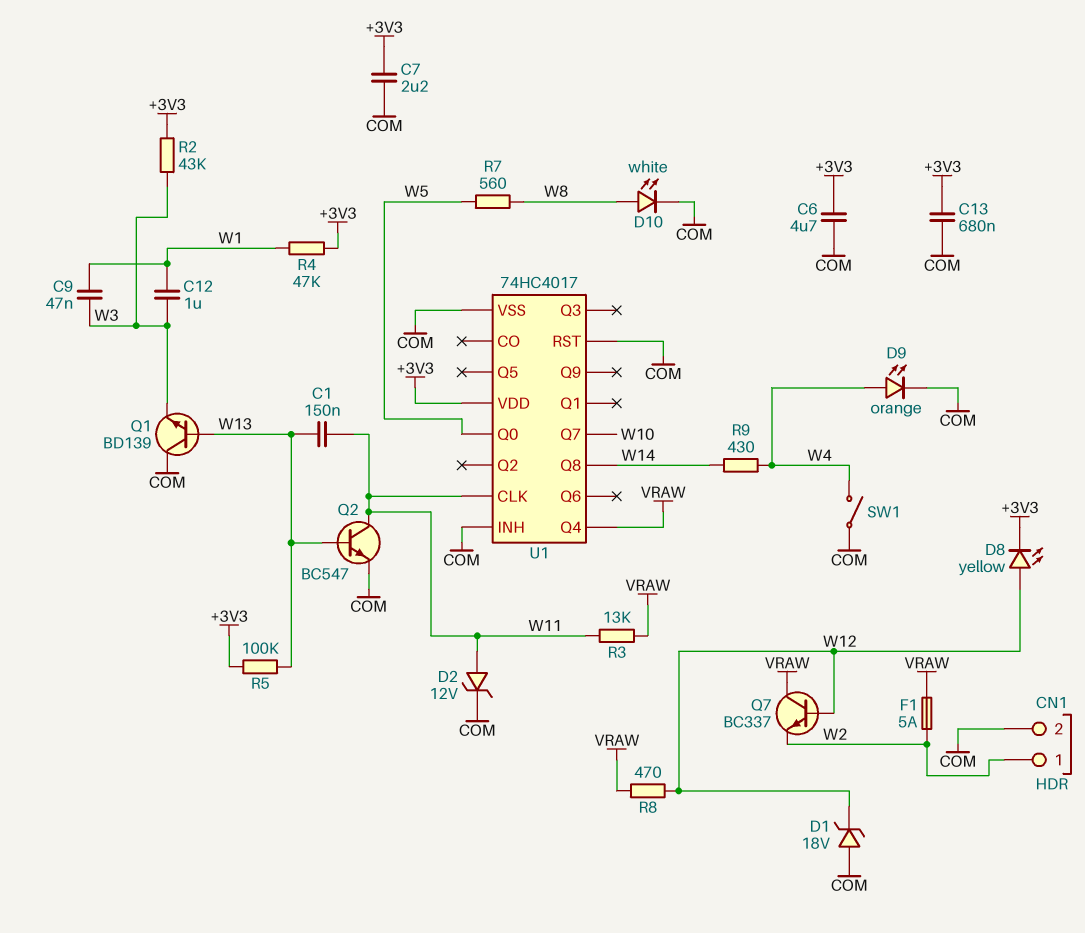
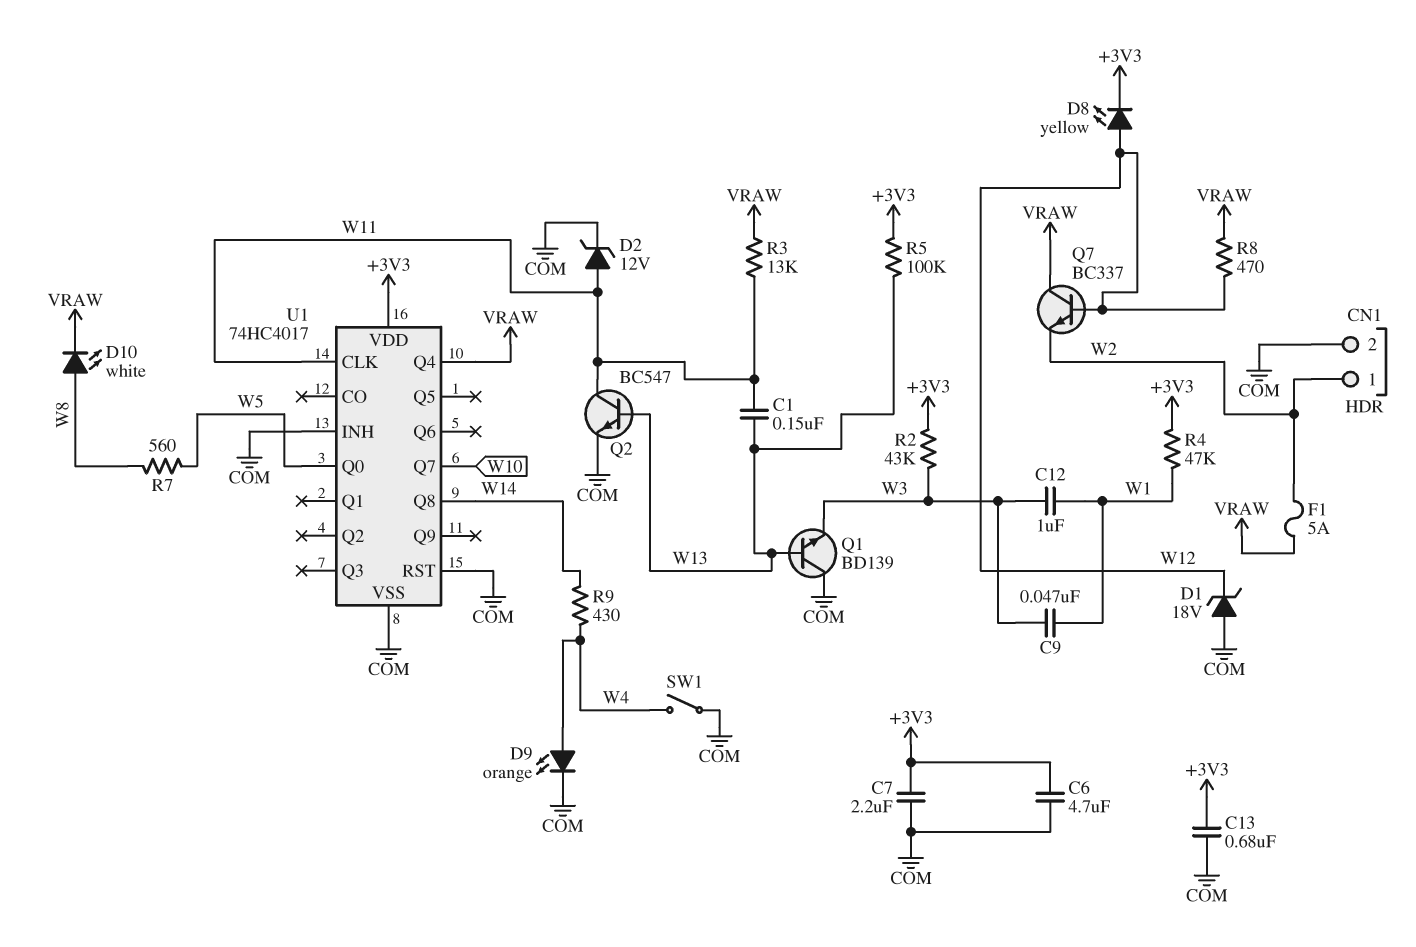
D10: LED white (A W8, K COM) -> LED white (A W8, K VRAW)

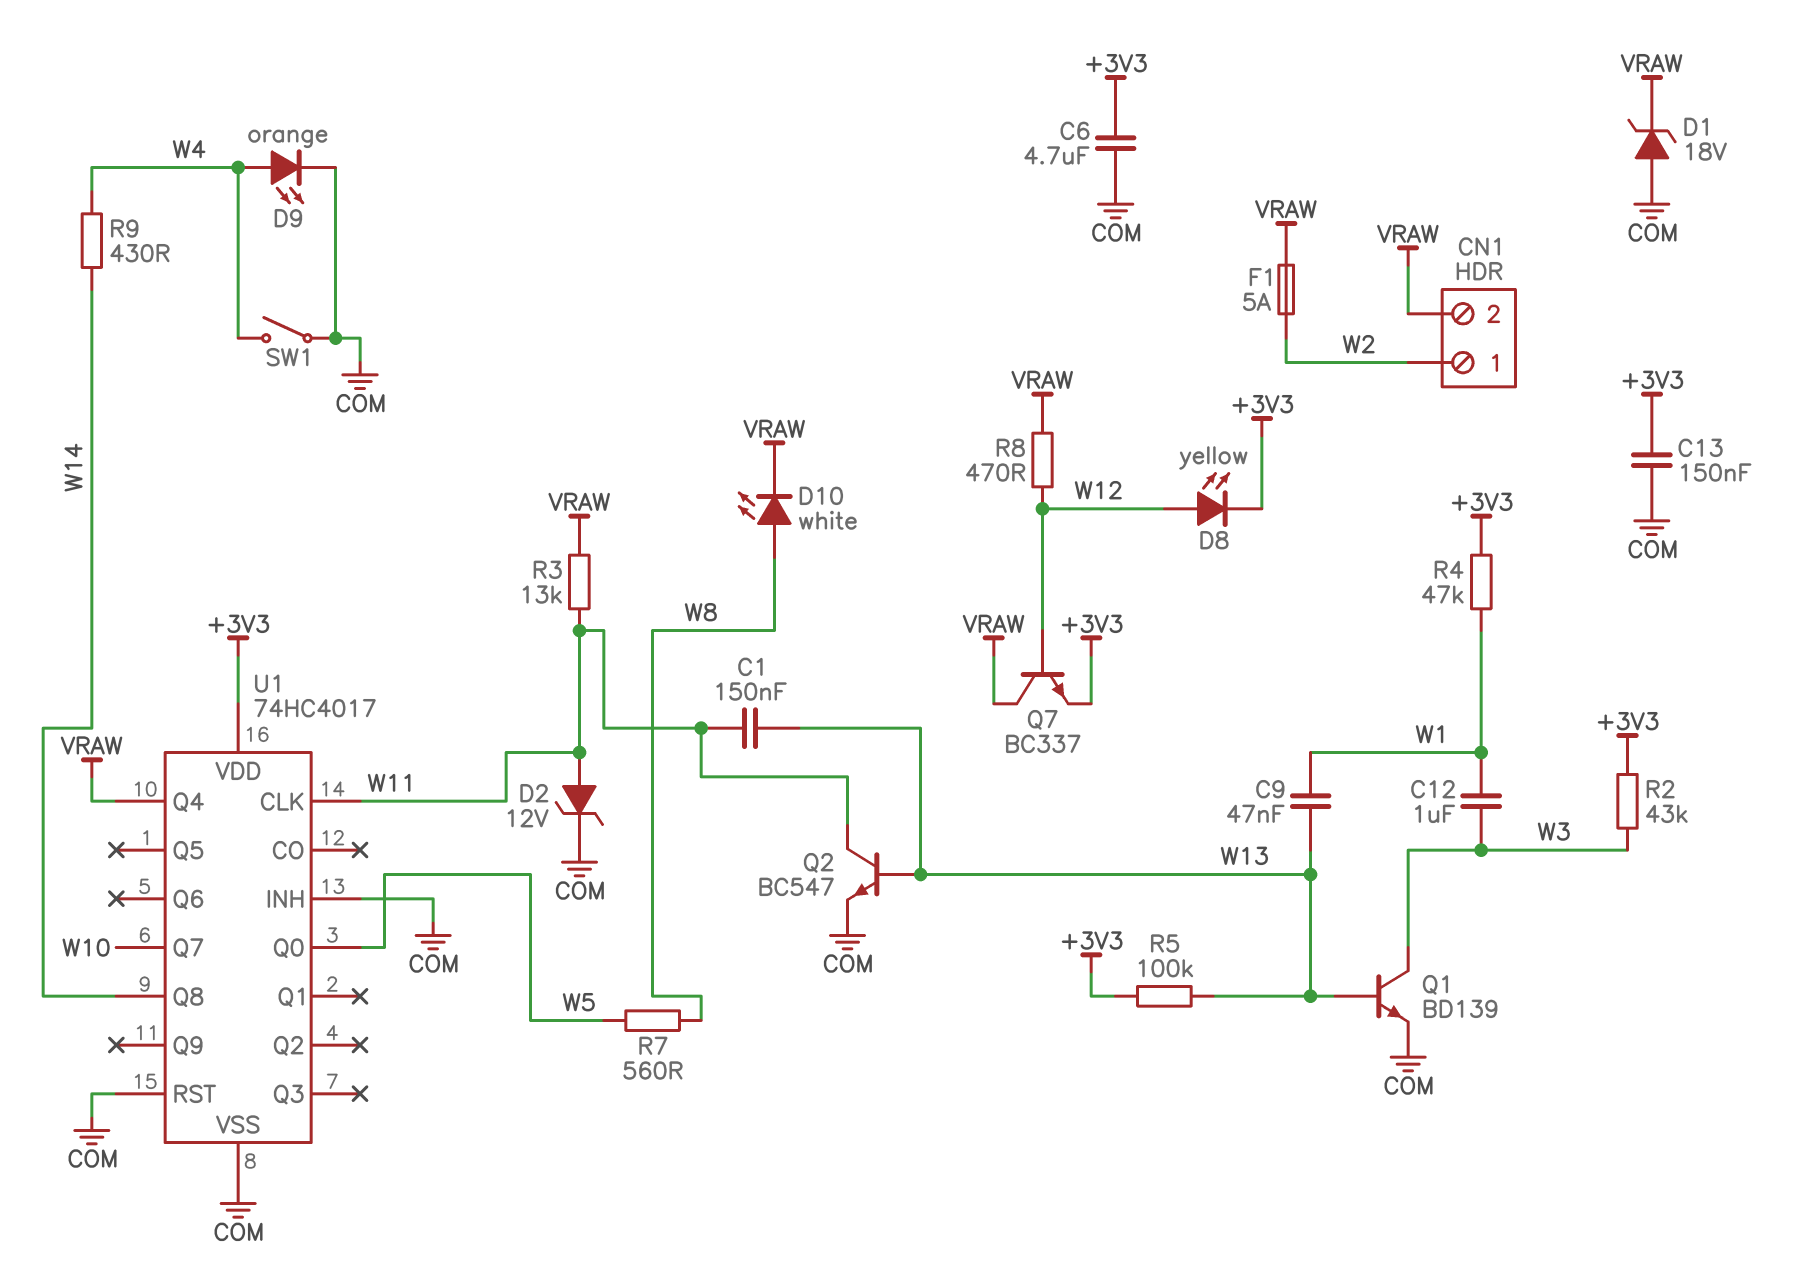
C7: 2.2uF (+3V3, COM) -> none
C9: 47nF (W1, W3) -> 47nF (W1, W13)
C13: 680nF (+3V3, COM) -> 150nF (+3V3, COM)
CN1 pin 2: COM -> VRAW
D1: zener 18V (A COM, K W12) -> zener 18V (A COM, K VRAW)
Q1: NPN BD139 (B W13, C COM, E W3) -> NPN BD139 (B W13, C W3, E COM)
Q7: NPN BC337 (B W12, C VRAW, E W2) -> NPN BC337 (B W12, C VRAW, E +3V3)

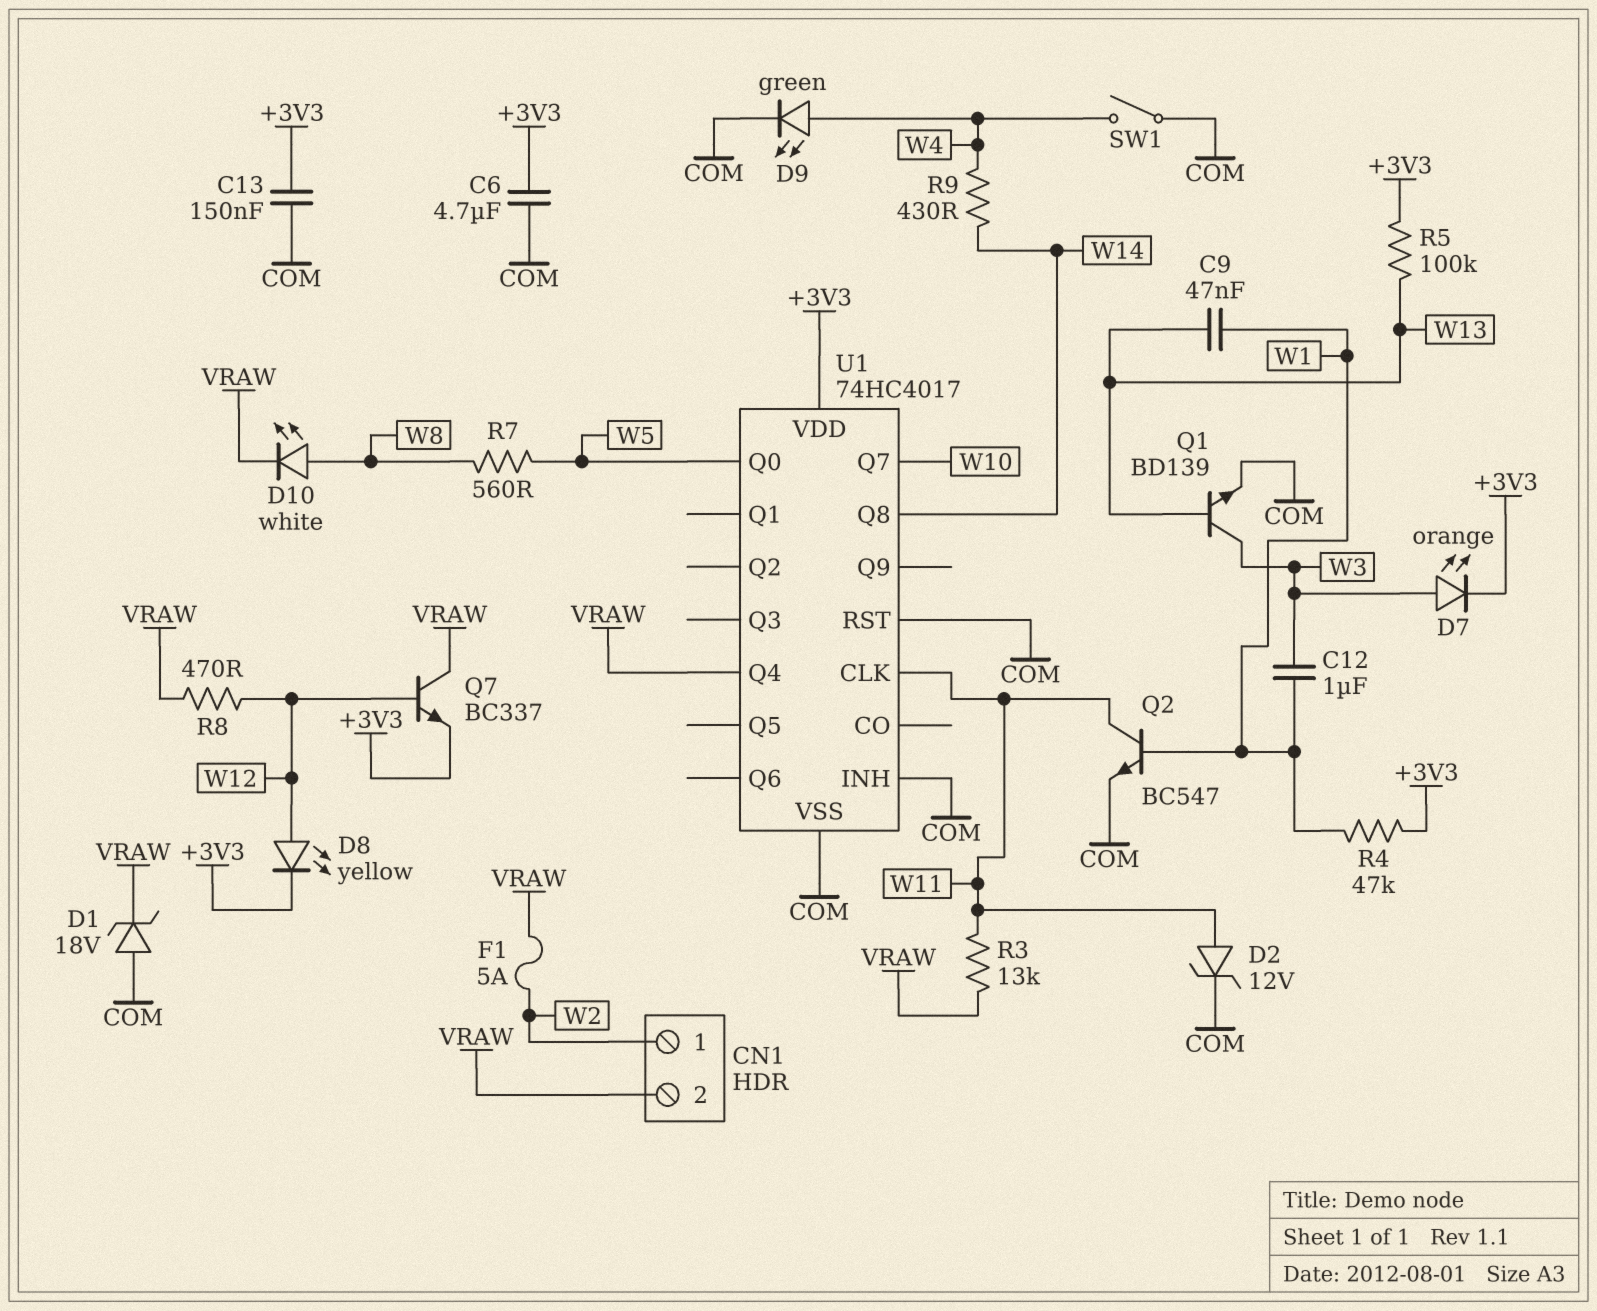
C1: 150nF (W11, W13) -> none
D7: none -> LED orange (A W3, K +3V3)
D9: LED orange (A W4, K COM) -> LED green (A W4, K COM)
Q2: NPN BC547 (B W13, C W11, E COM) -> NPN BC547 (B W1, C W11, E COM)
R2: 43k (+3V3, W3) -> none

